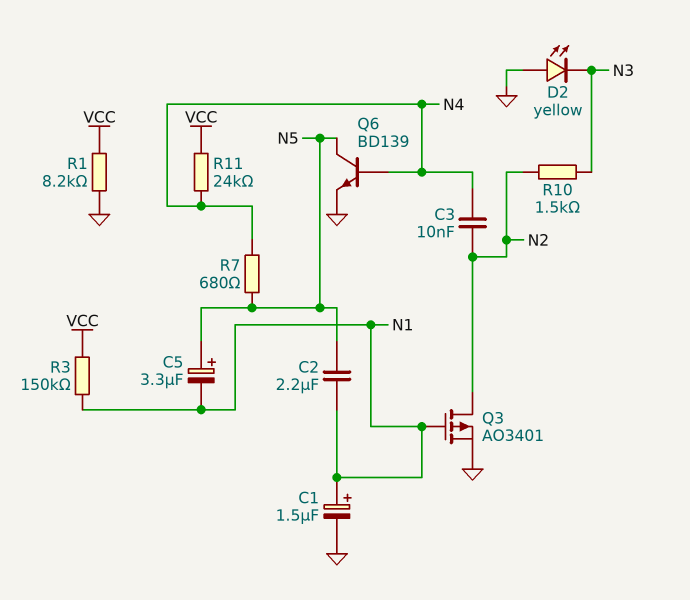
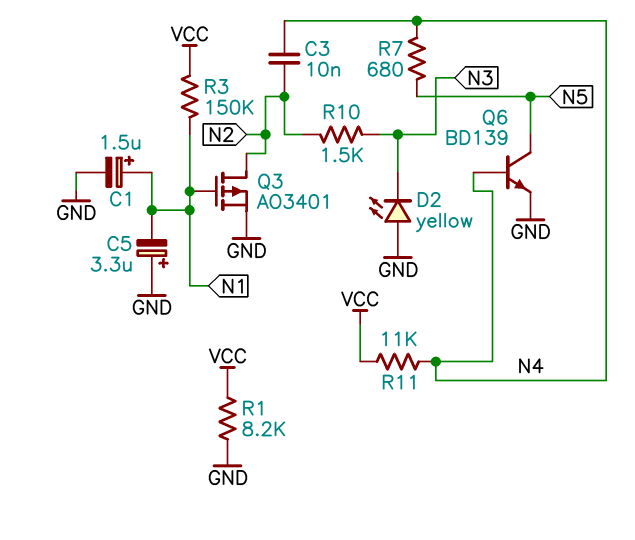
C2: 2.2uF (N1, N5) -> none
C5: 3.3uF (plus N5, minus N1) -> 3.3uF (plus GND, minus N1)
R11: 24k (N4, VCC) -> 11k (N4, VCC)

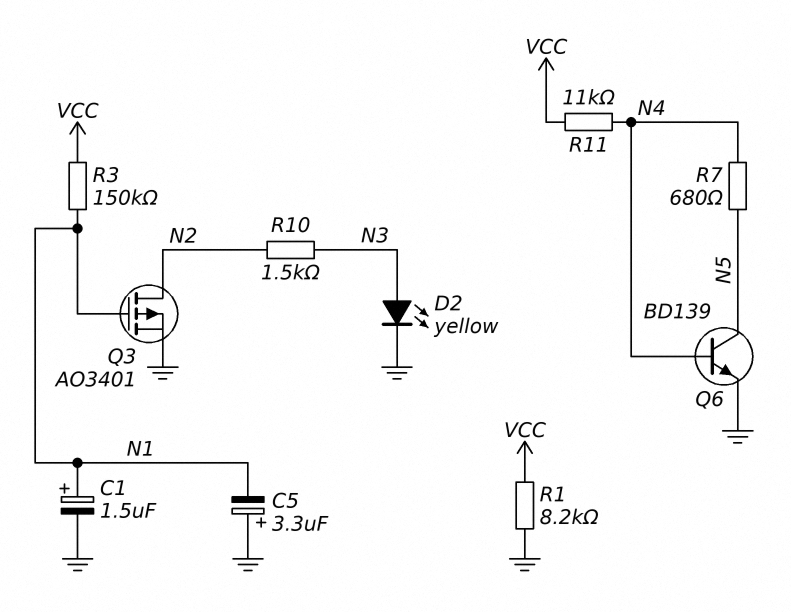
C3: 10nF (N2, N4) -> none
D2: LED yellow (A GND, K N3) -> LED yellow (A N3, K GND)

